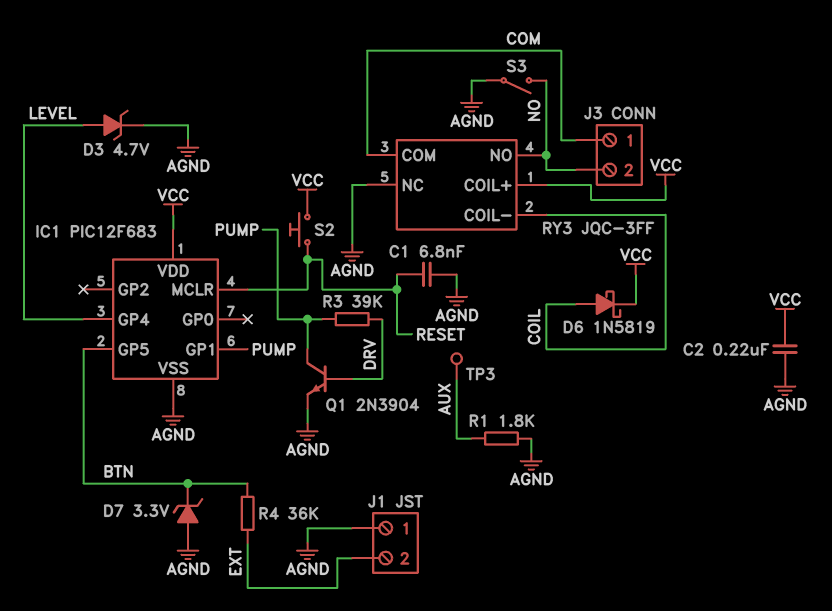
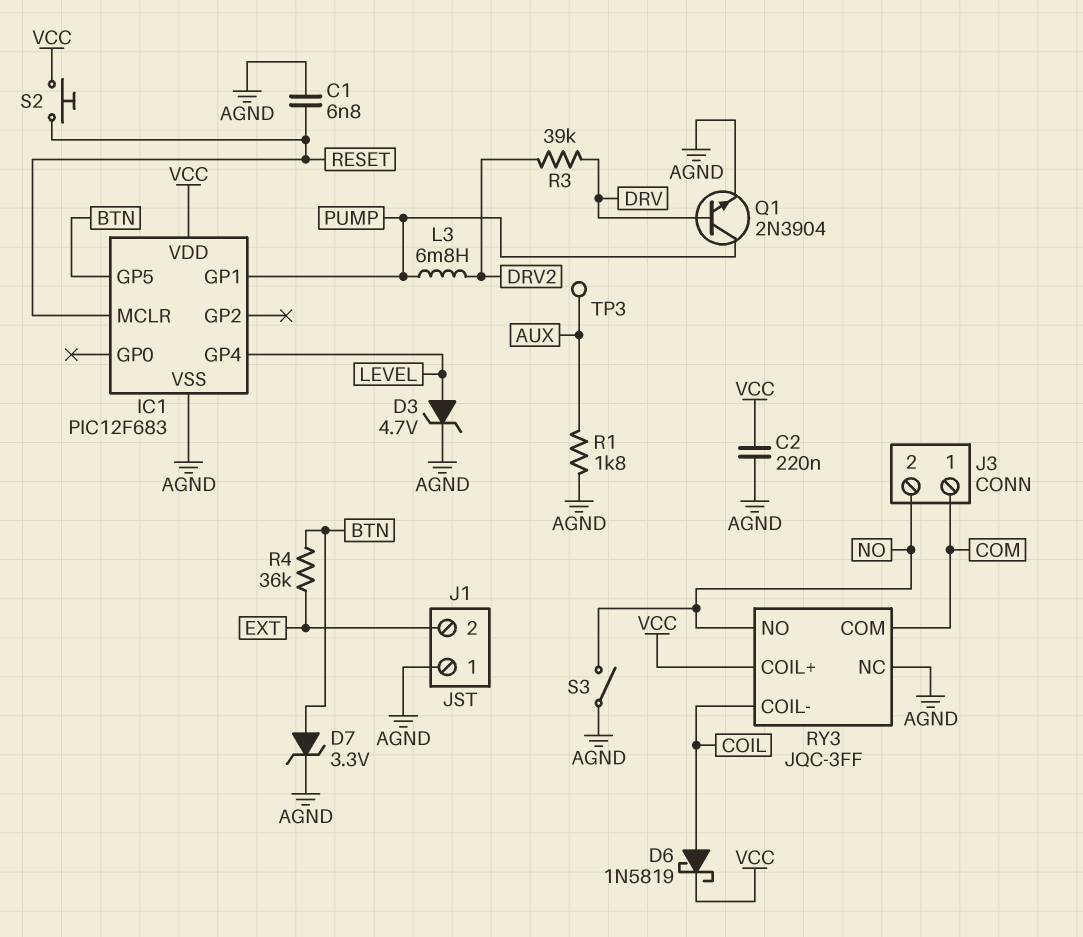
D7: zener 3.3V (A AGND, K BTN) -> zener 3.3V (A BTN, K AGND)
L3: none -> 6.8mH (DRV2, PUMP)
R3: 39k (DRV, PUMP) -> 39k (DRV, DRV2)

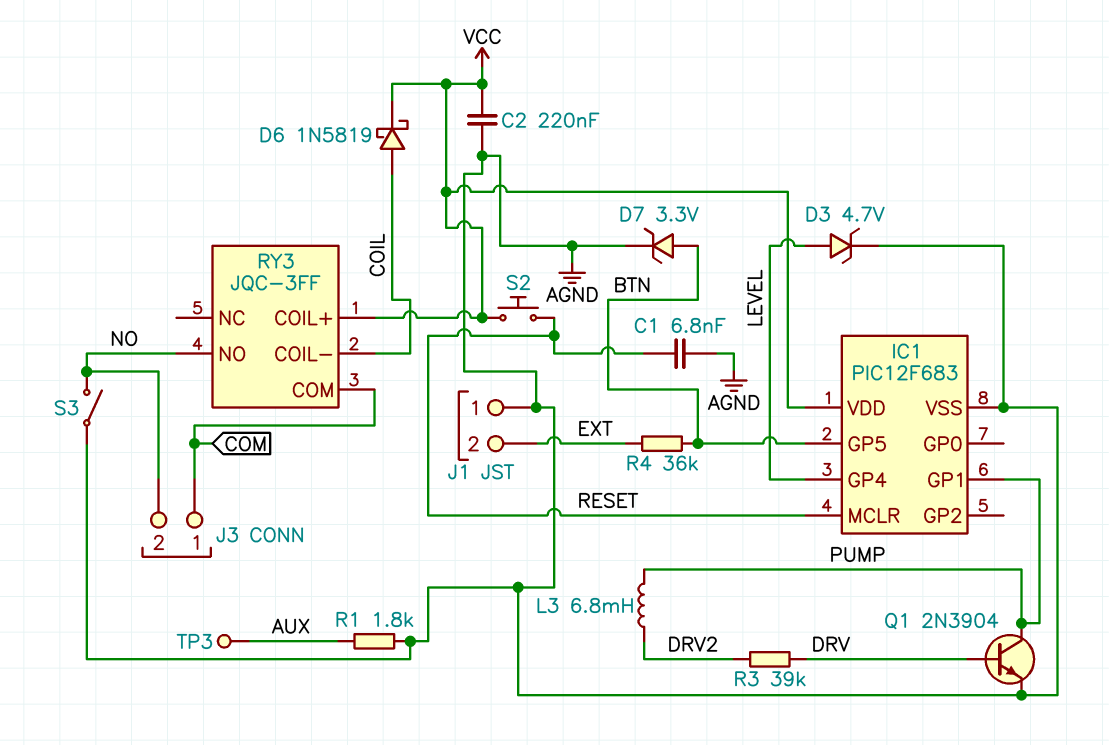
RY3 pin NC: AGND -> none

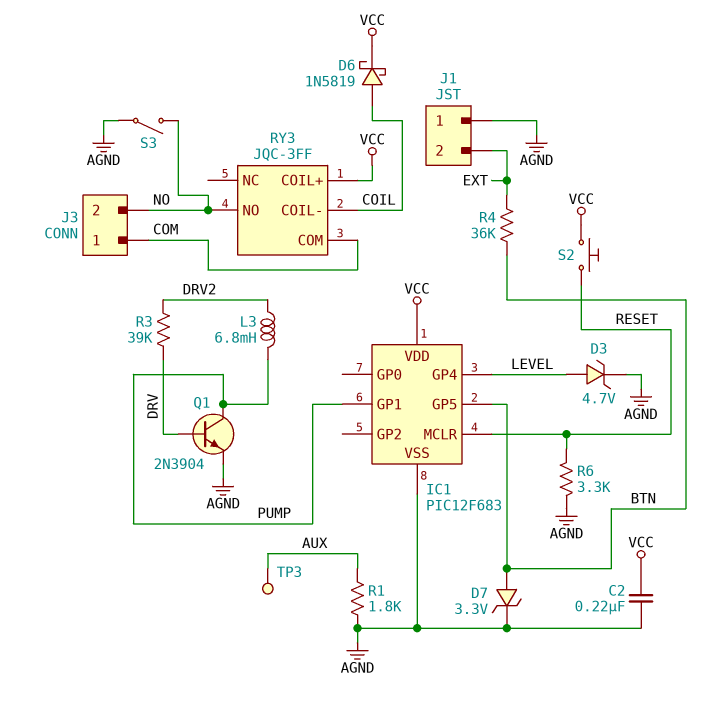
C1: 6.8nF (AGND, RESET) -> none
R6: none -> 3.3k (AGND, RESET)

